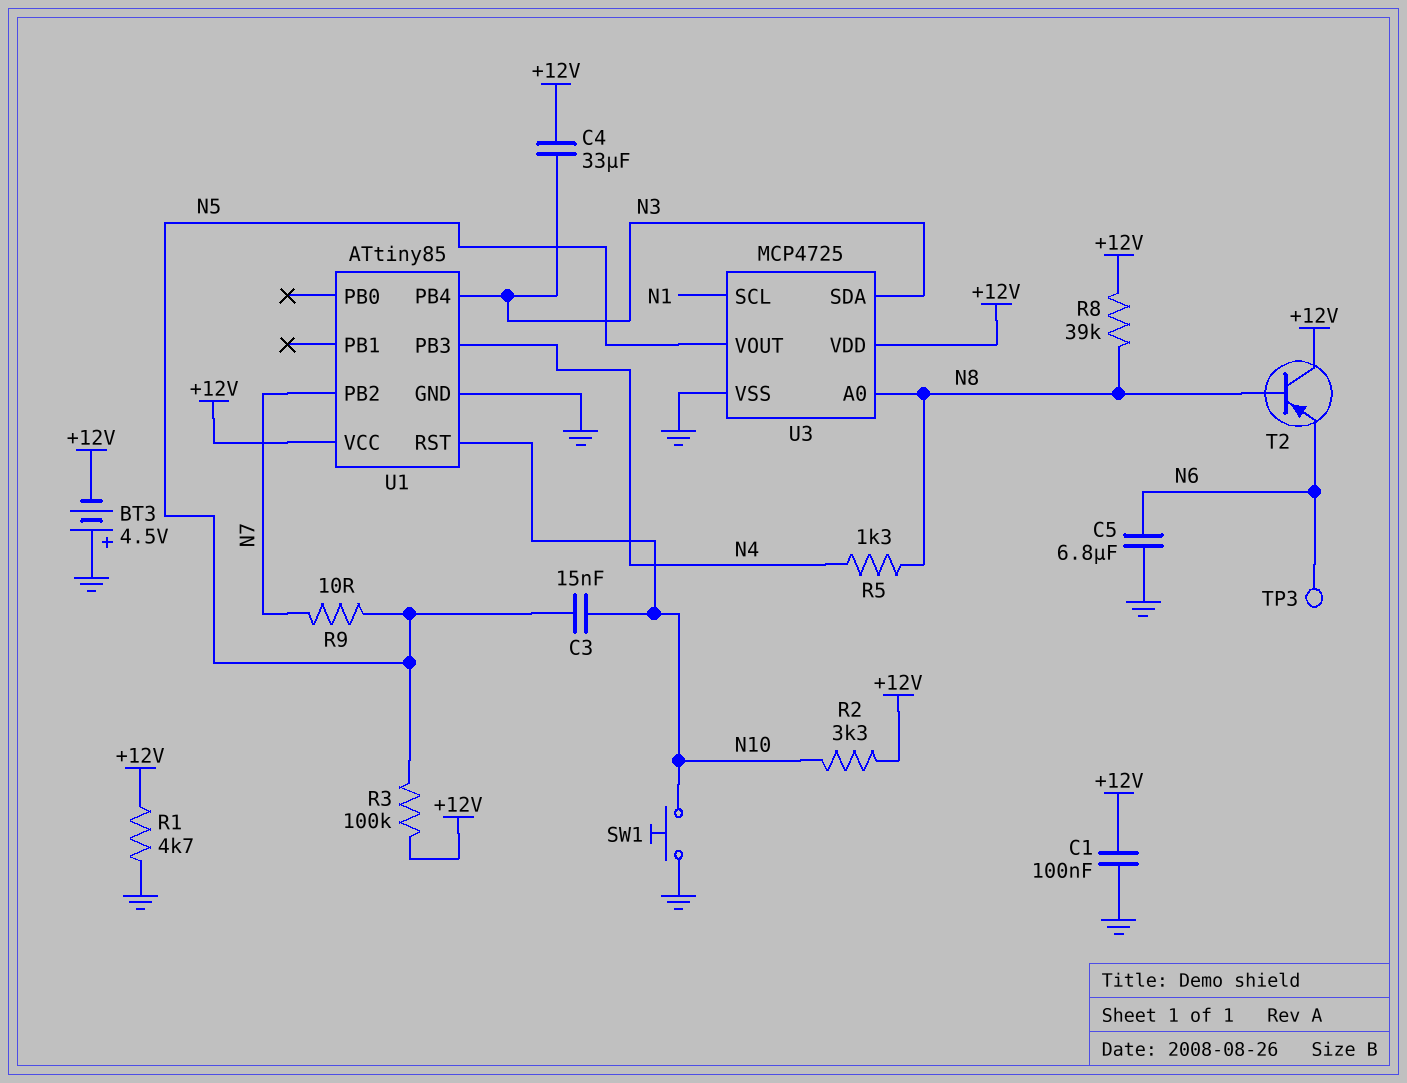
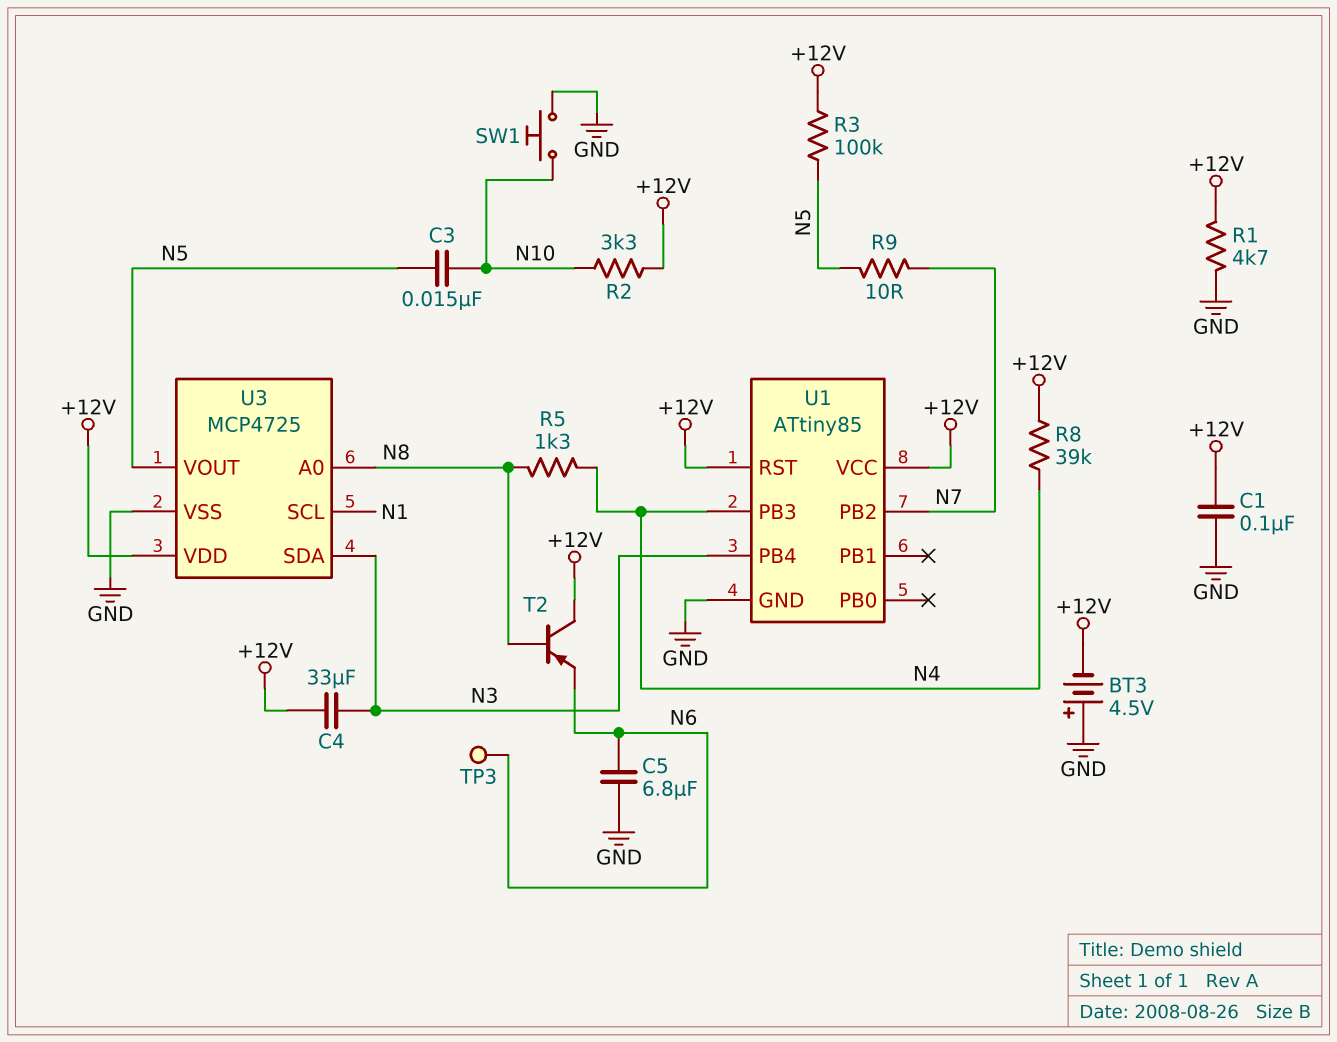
R8: 39k (+12V, N8) -> 39k (+12V, N4)
U1 pin RST: N10 -> +12V

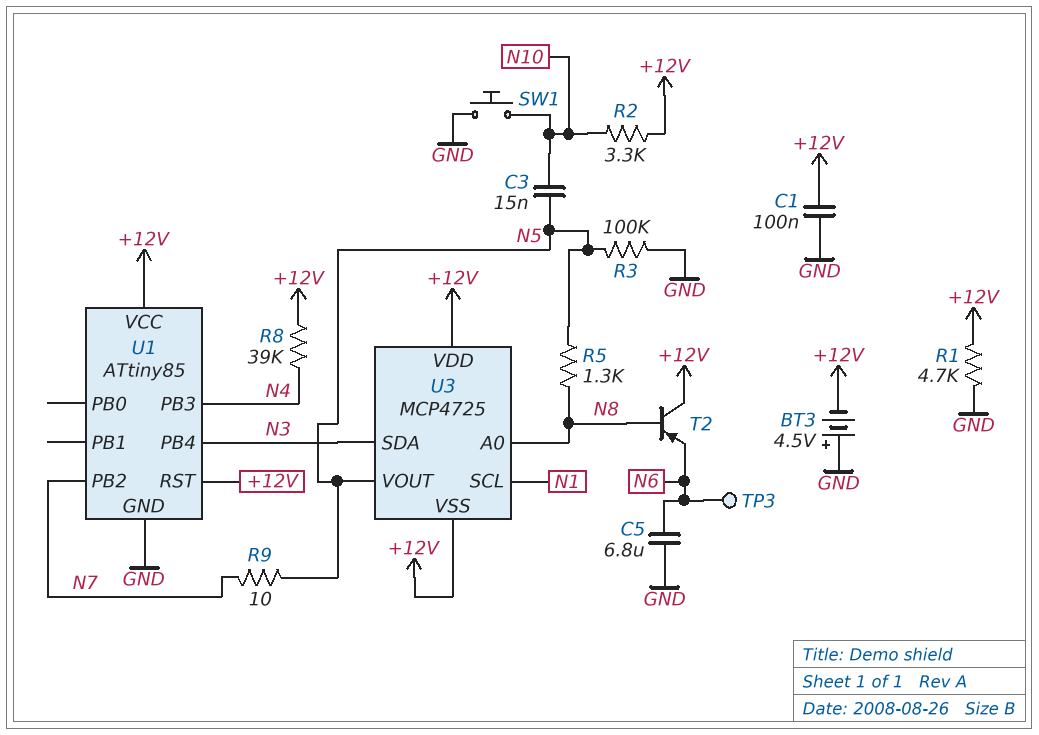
C4: 33uF (+12V, N3) -> none
R3: 100k (+12V, N5) -> 100k (GND, N5)
R5: 1.3k (N4, N8) -> 1.3k (N5, N8)
U3 pin VSS: GND -> +12V

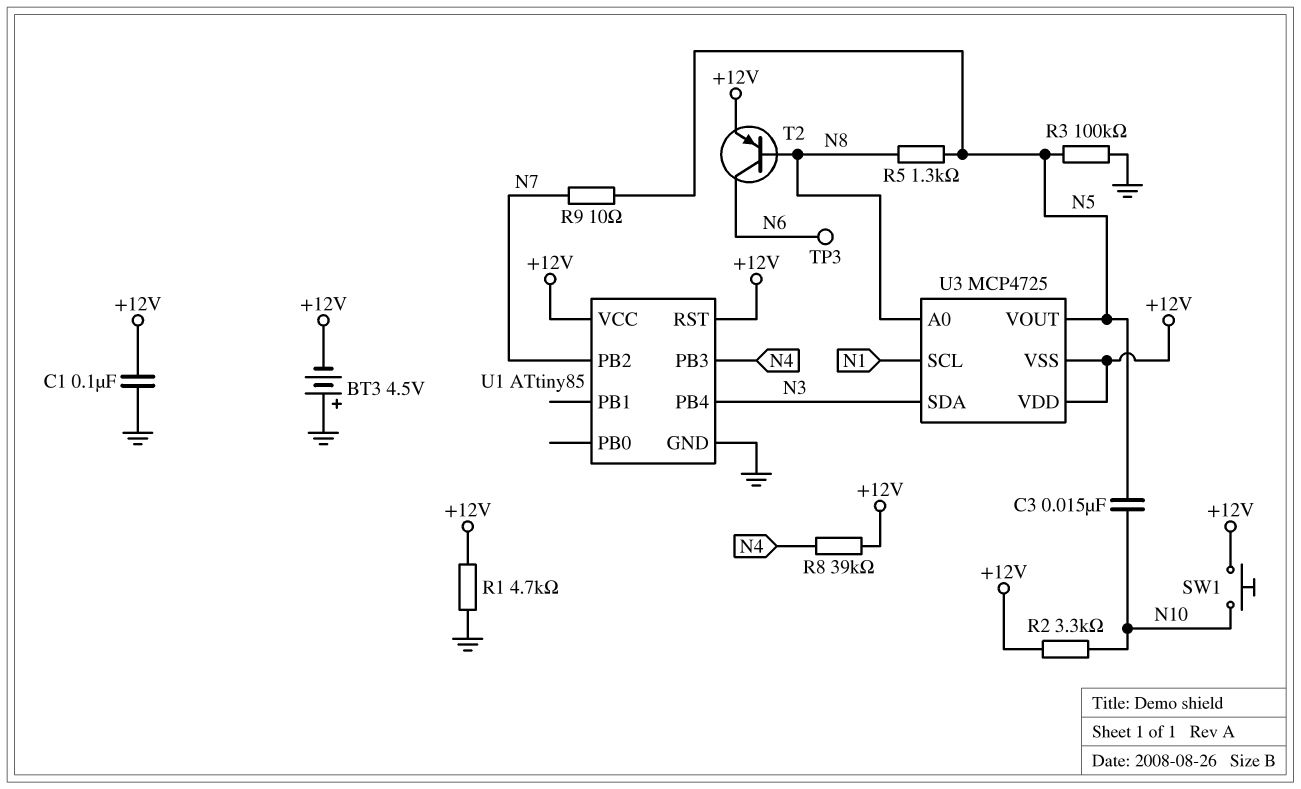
C5: 6.8uF (GND, N6) -> none
SW1: button (GND, N10) -> button (+12V, N10)
T2: PNP (B N8, C +12V, E N6) -> PNP (B N8, C N6, E +12V)

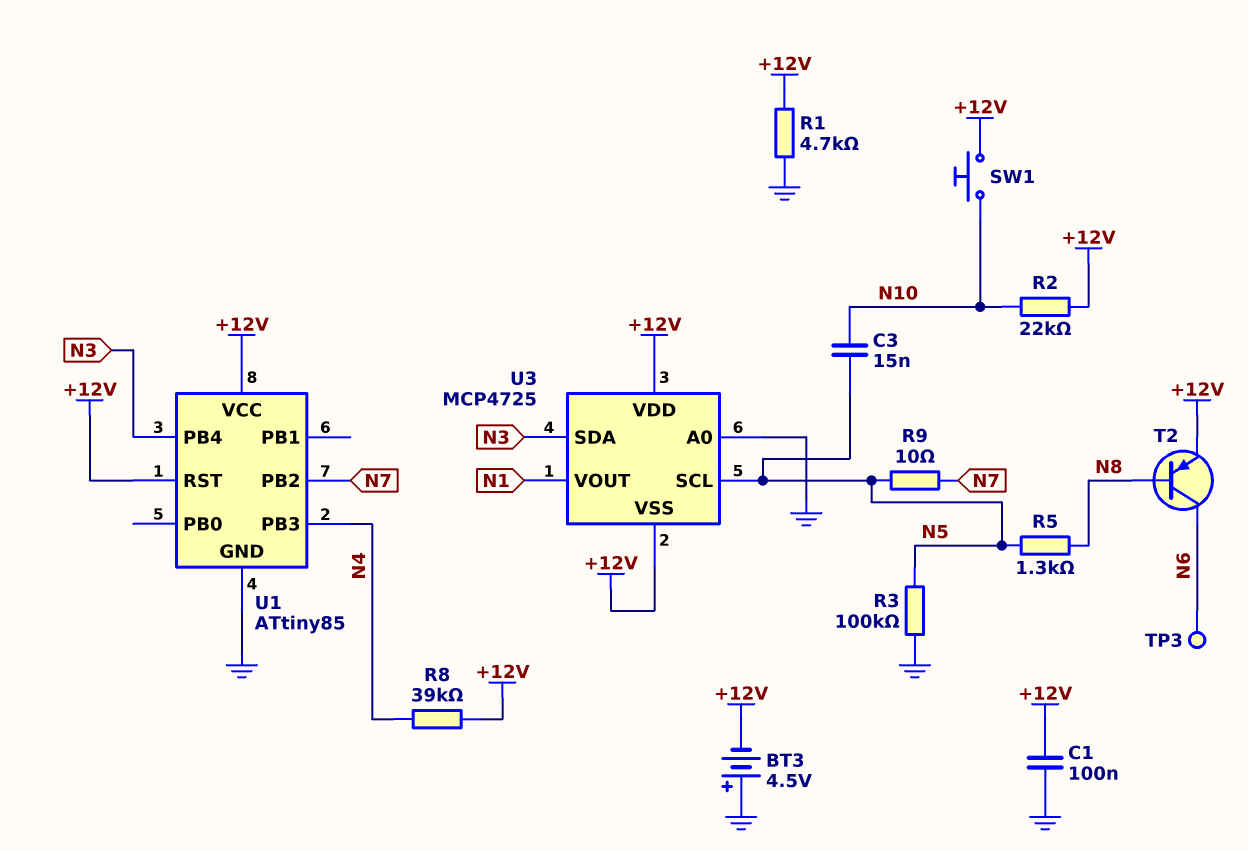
R2: 3.3k (+12V, N10) -> 22k (+12V, N10)
U3 pin A0: N8 -> GND
U3 pin SCL: N1 -> N5
U3 pin VOUT: N5 -> N1

